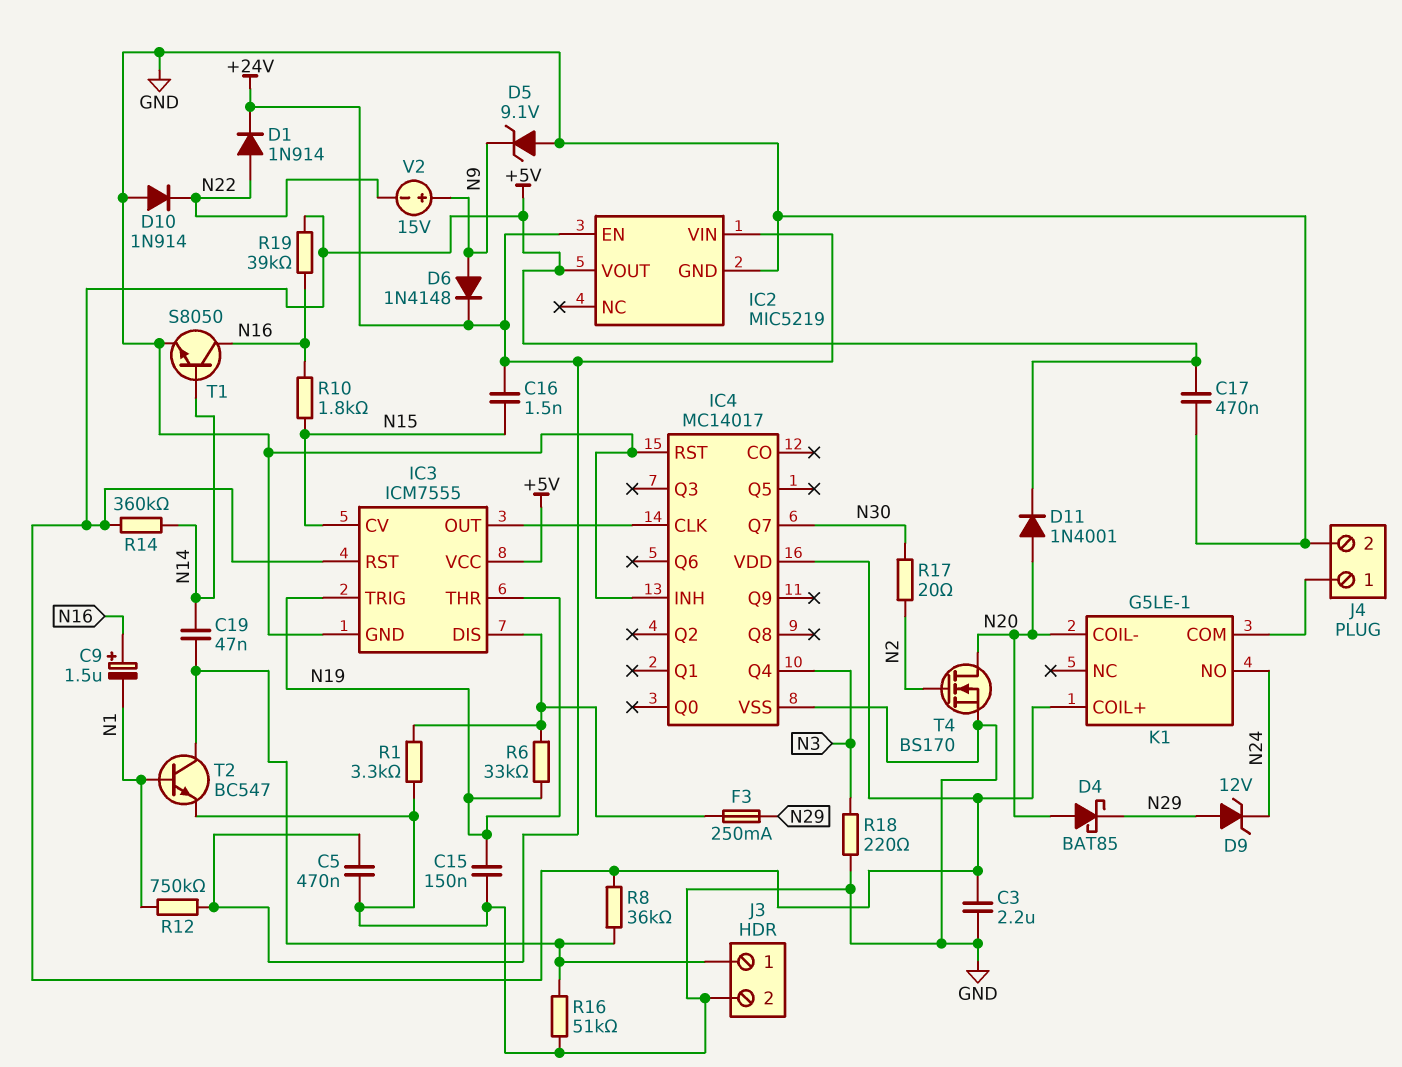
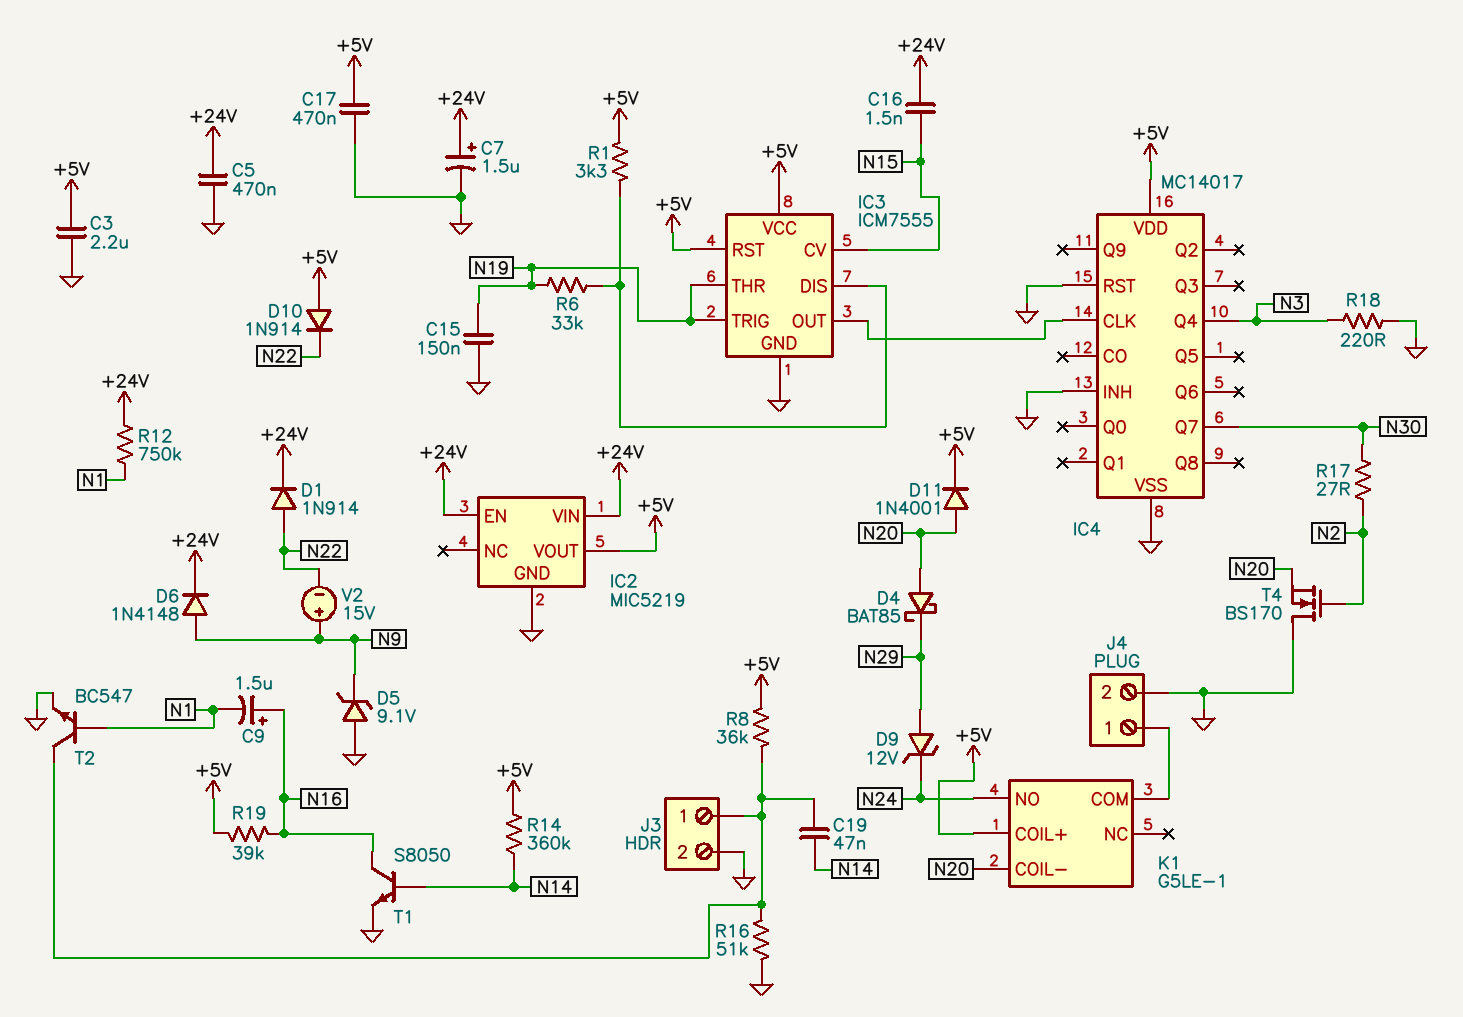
C7: none -> 1.5uF (plus +24V, minus GND)
D10: diode 1N914 (A GND, K N22) -> diode 1N914 (A +5V, K N22)
F3: 250mA (IC3/DIS, N29) -> none
R1: 3.3k (GND, IC3/DIS) -> 3.3k (+5V, IC3/DIS)
R10: 1.8k (N15, N16) -> none
R17: 20 (N2, N30) -> 27 (N2, N30)
T4: NMOS BS170 (G N2, D N20, S GND) -> NMOS BS170 (G N2, D GND, S N20)

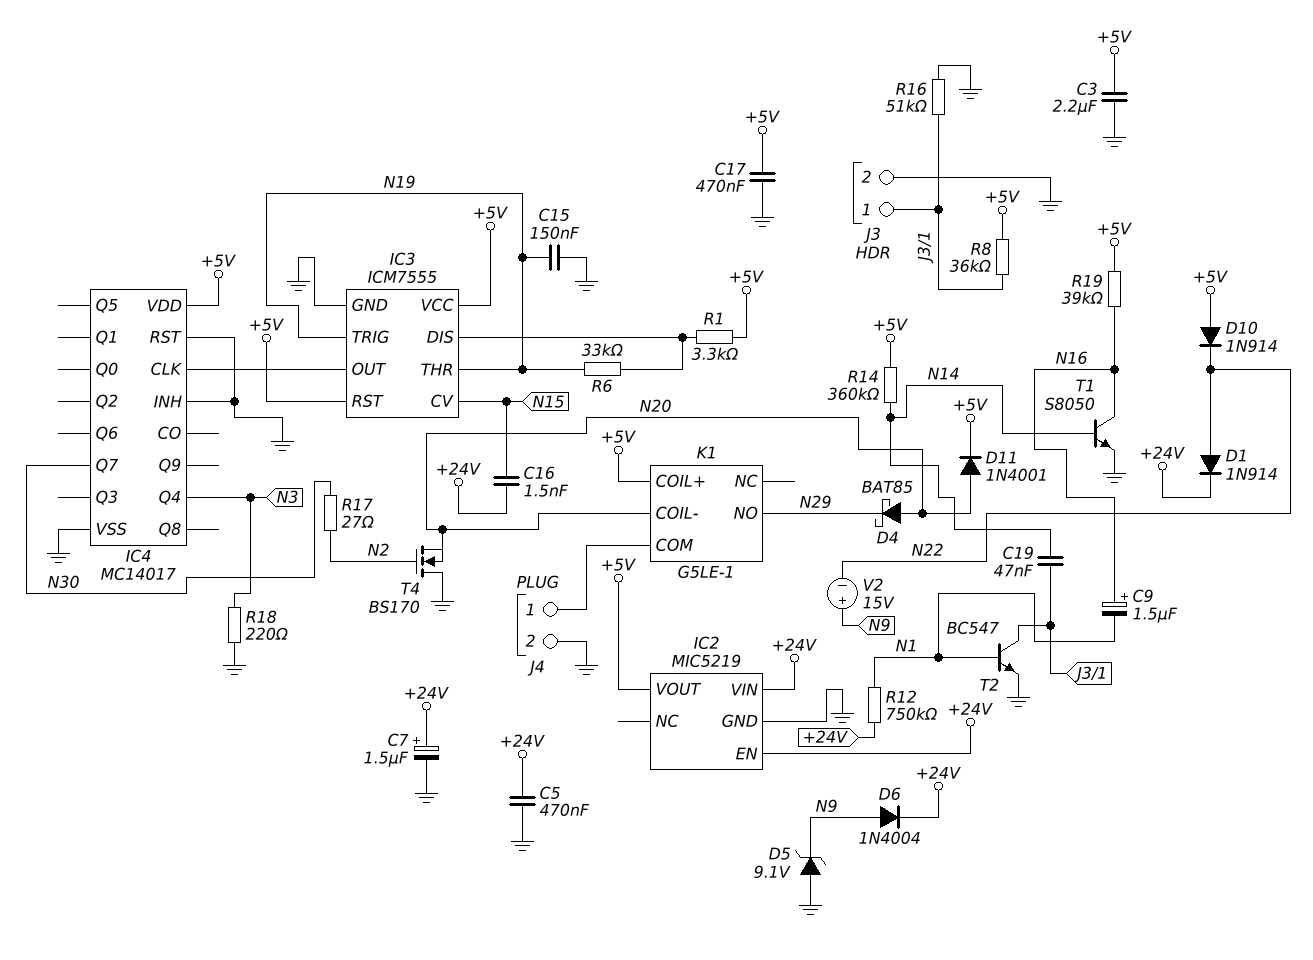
D6: diode 1N4148 (A N9, K +24V) -> diode 1N4004 (A N9, K +24V)
D9: zener 12V (A N29, K N24) -> none
K1 pin NO: N24 -> N29

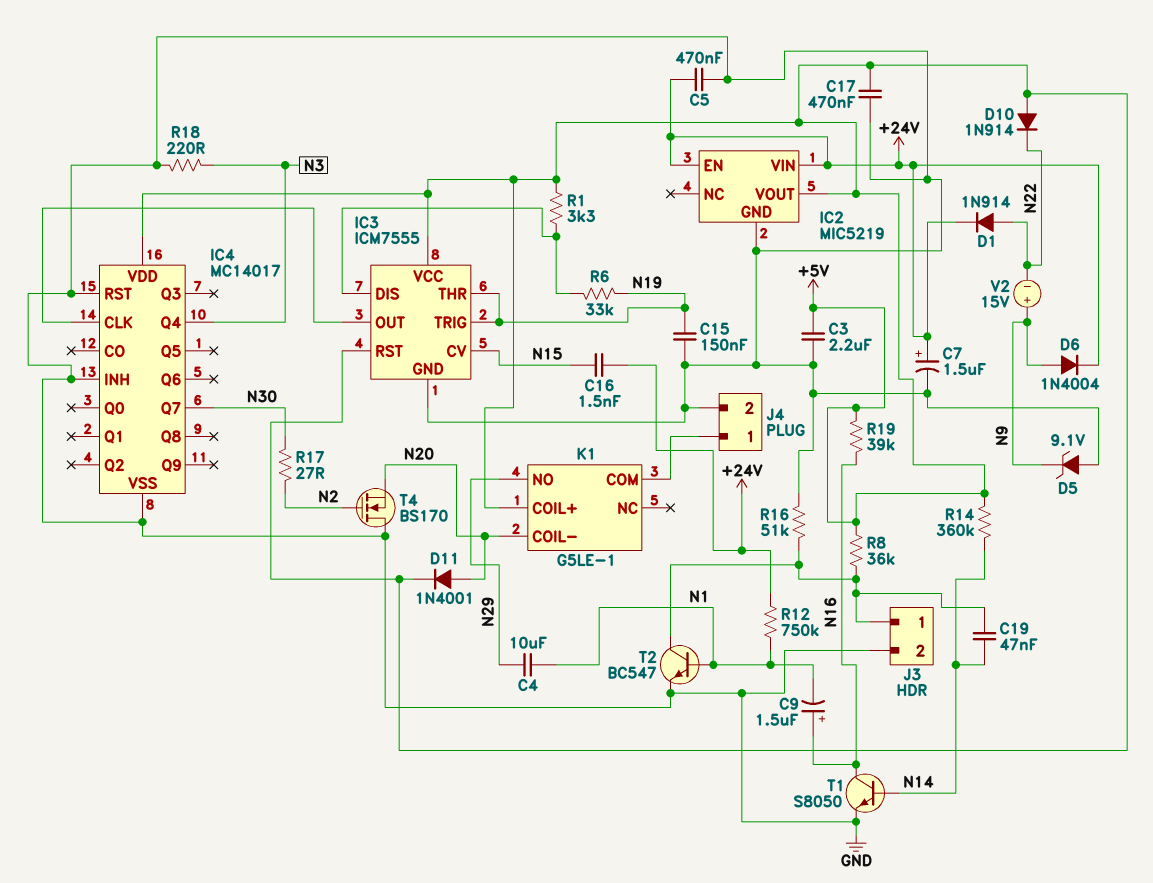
C4: none -> 10uF (N1, N29)
D4: schottky BAT85 (A N20, K N29) -> none

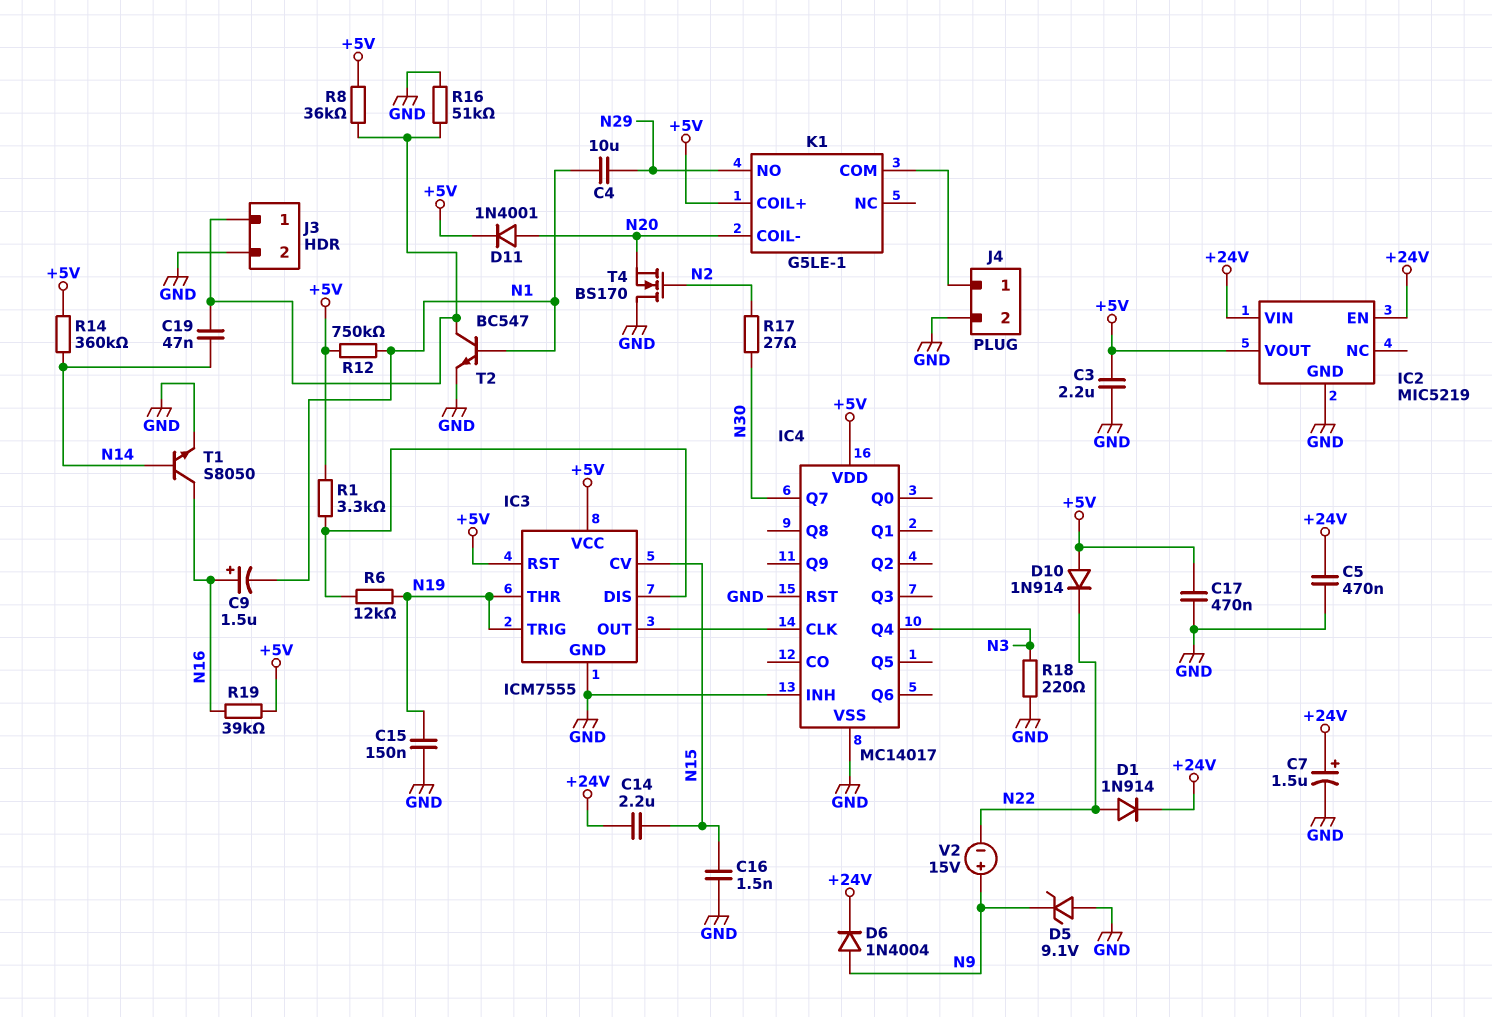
C14: none -> 2.2uF (+24V, N15)
C16: 1.5nF (+24V, N15) -> 1.5nF (GND, N15)
R6: 33k (IC3/DIS, N19) -> 12k (IC3/DIS, N19)
R12: 750k (+24V, N1) -> 750k (+5V, N1)

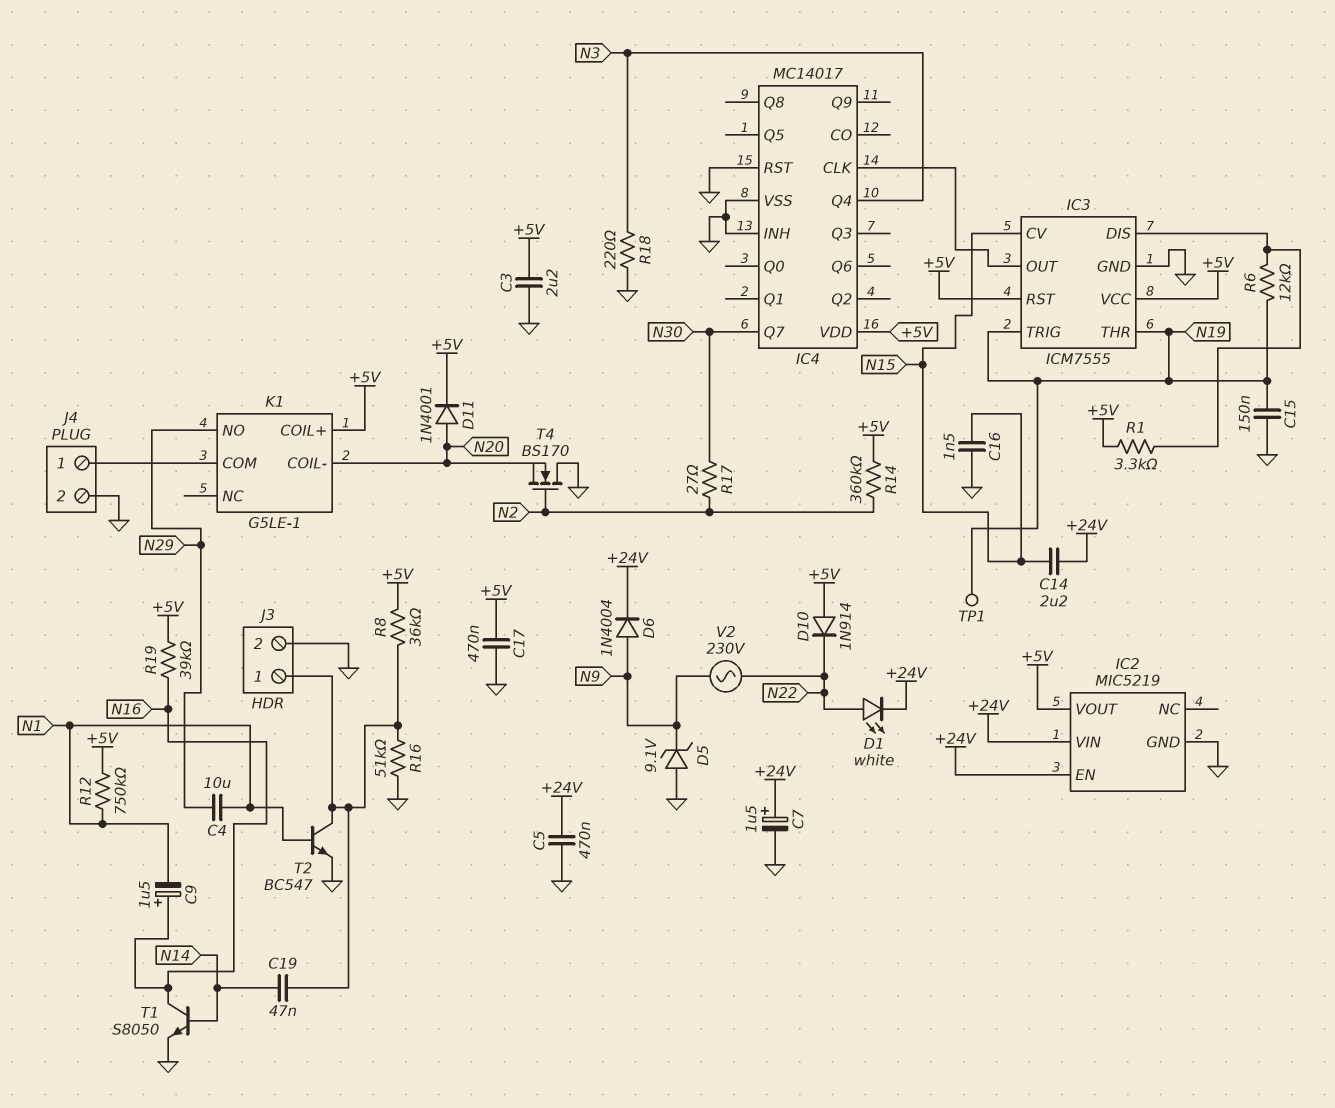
D1: diode 1N914 (A N22, K +24V) -> LED white (A N22, K +24V)
R14: 360k (+5V, N14) -> 360k (+5V, N2)
TP1: none -> test point (N19)
V2: 15V (plus N9, minus N22) -> AC 230V (N9, N22)

